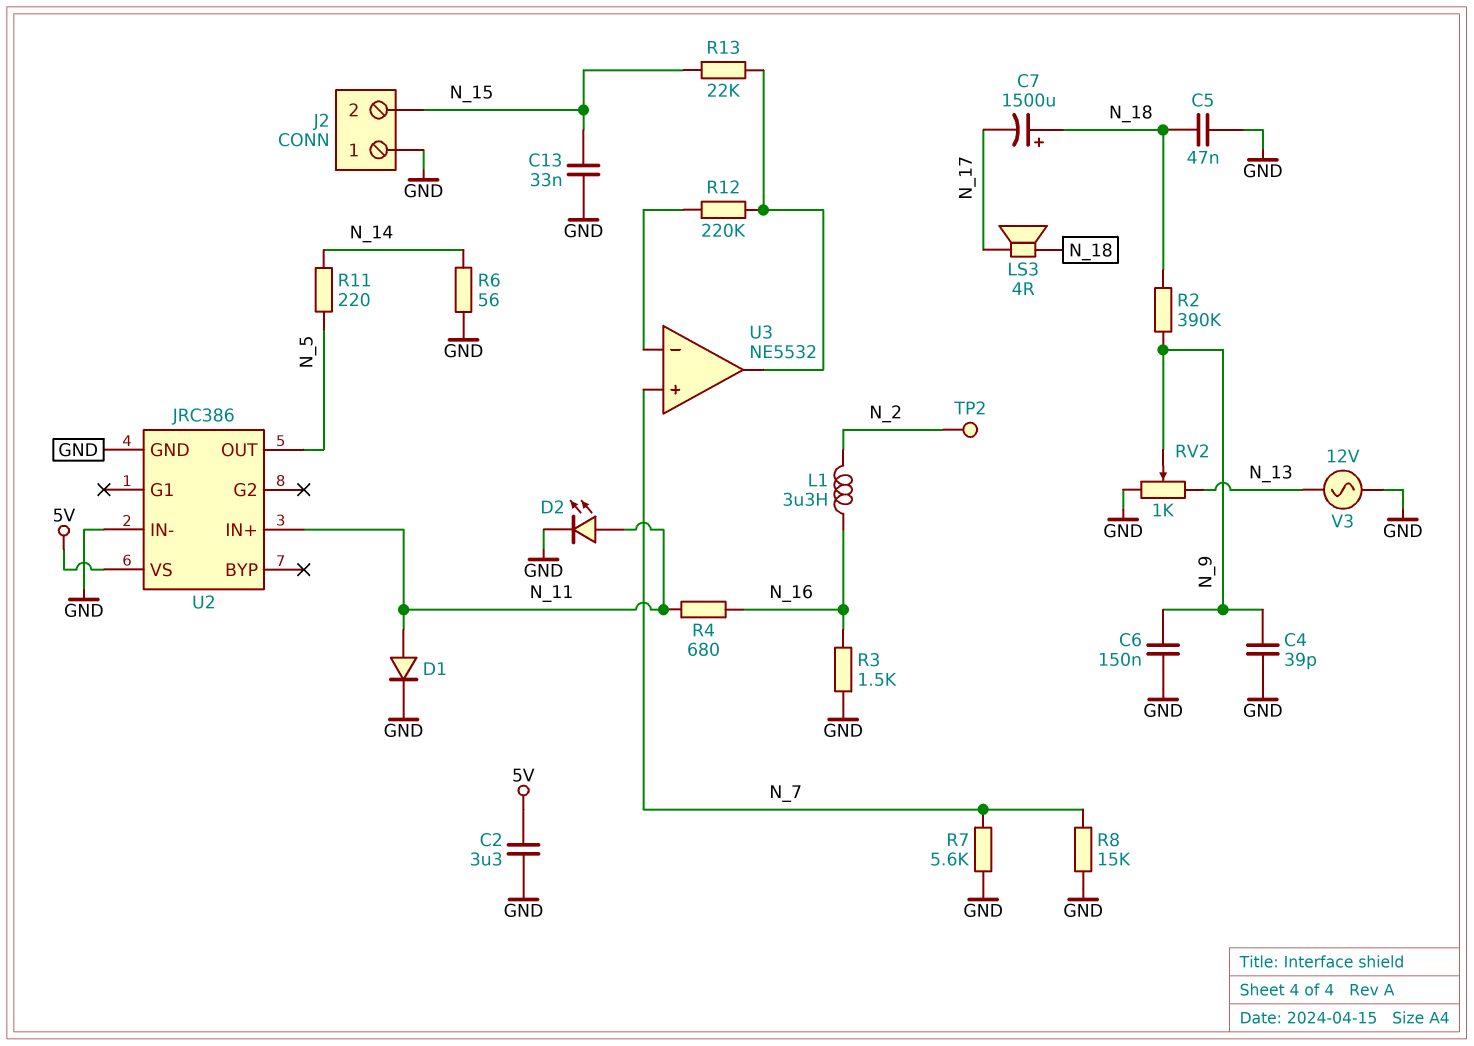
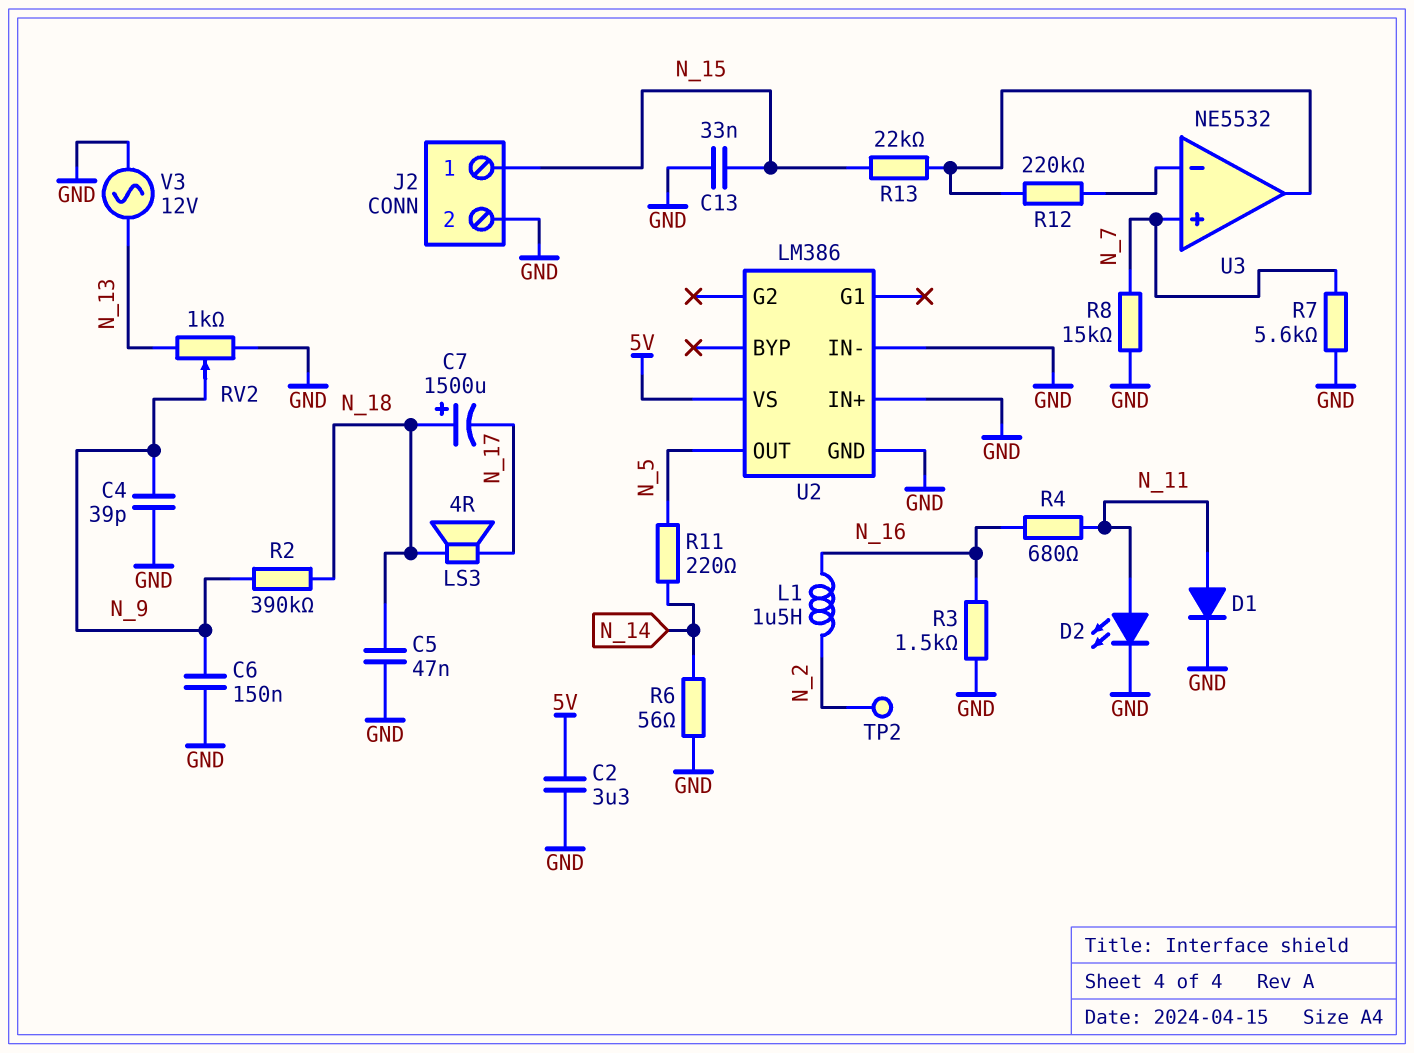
J2 pin 1: GND -> N_15
J2 pin 2: N_15 -> GND
L1: 3.3uH (N_2, N_16) -> 1.5uH (N_2, N_16)
U2: JRC386 -> LM386
U2 pin IN+: N_11 -> GND

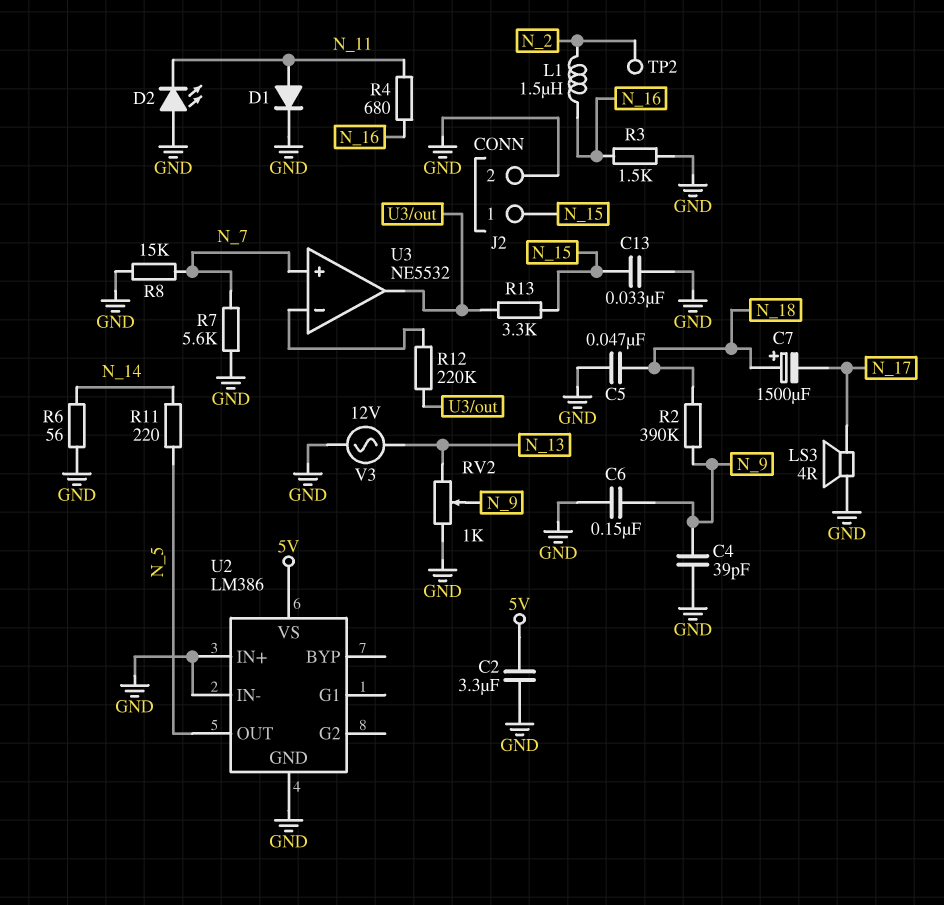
D2: LED (A N_11, K GND) -> LED (A GND, K N_11)
LS3: speaker 4R (N_17, N_18) -> speaker 4R (GND, N_17)
R13: 22k (N_15, U3/out) -> 3.3k (N_15, U3/out)

